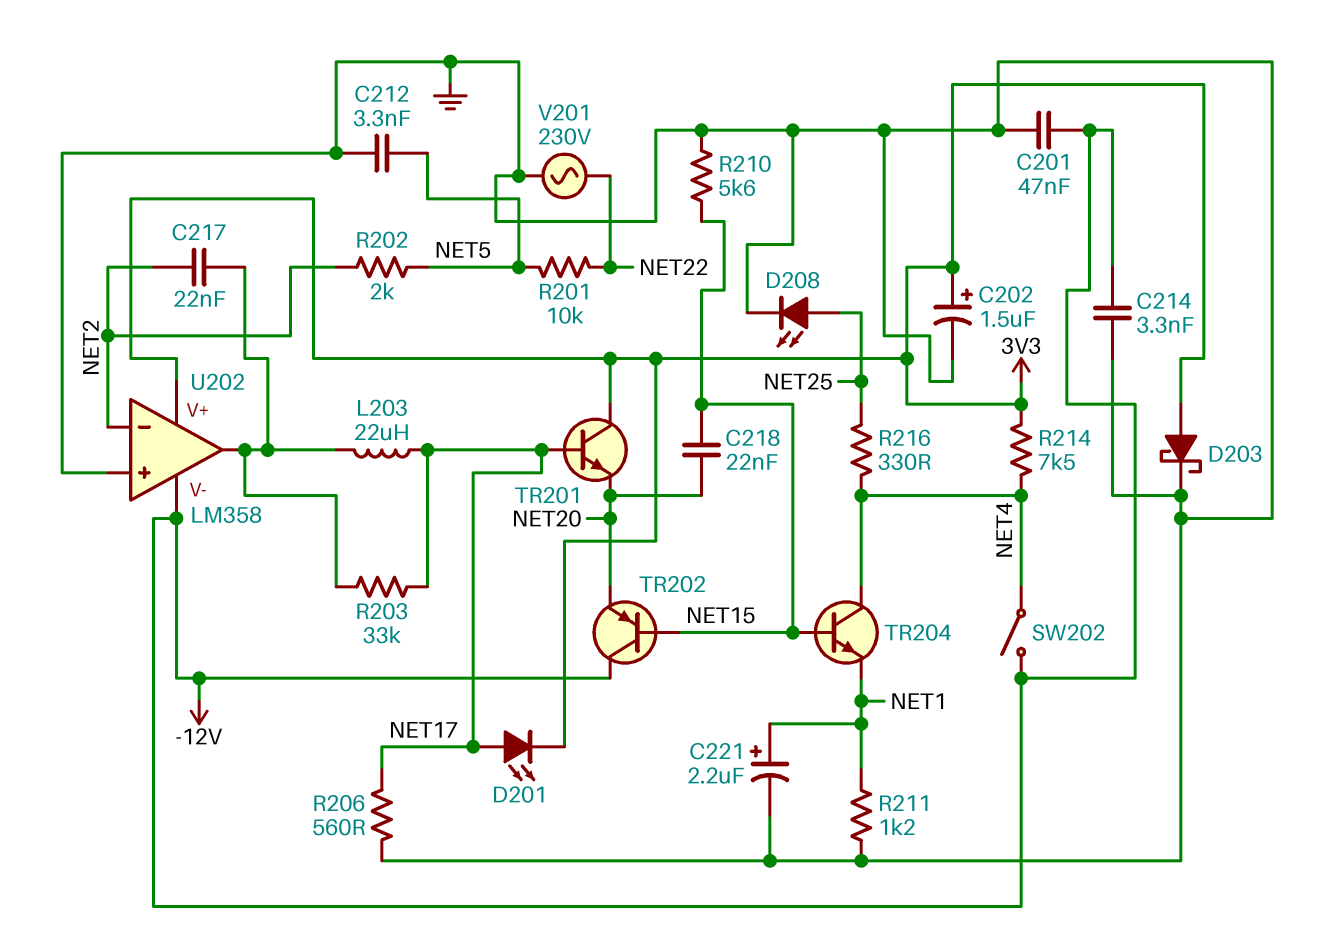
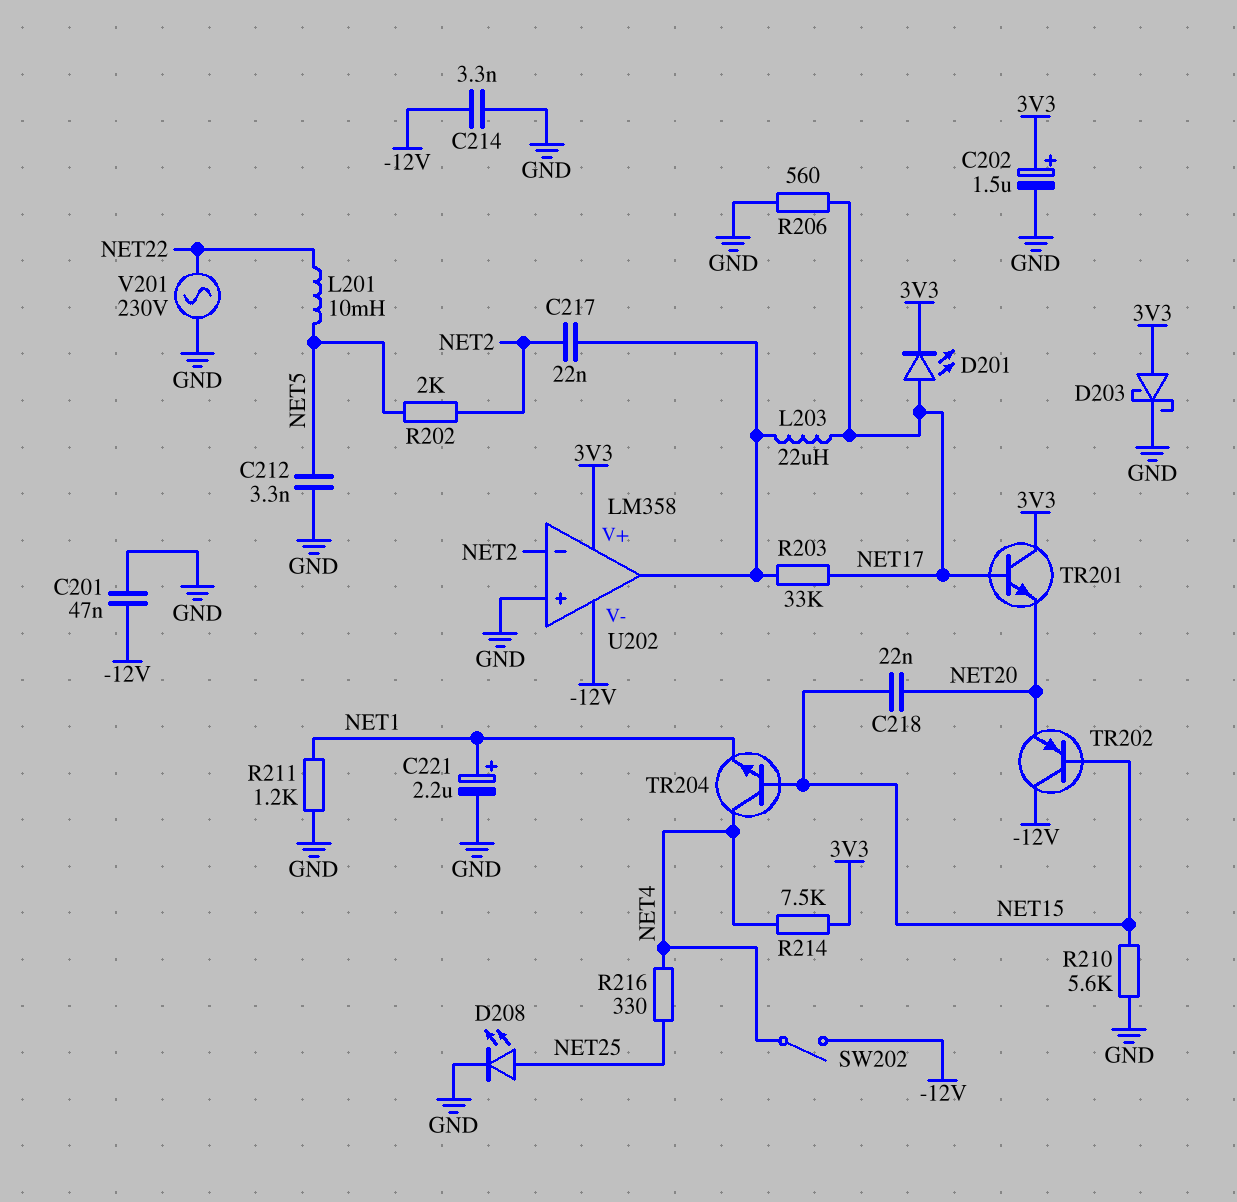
L201: none -> 10mH (NET5, NET22)
R201: 10k (NET5, NET22) -> none

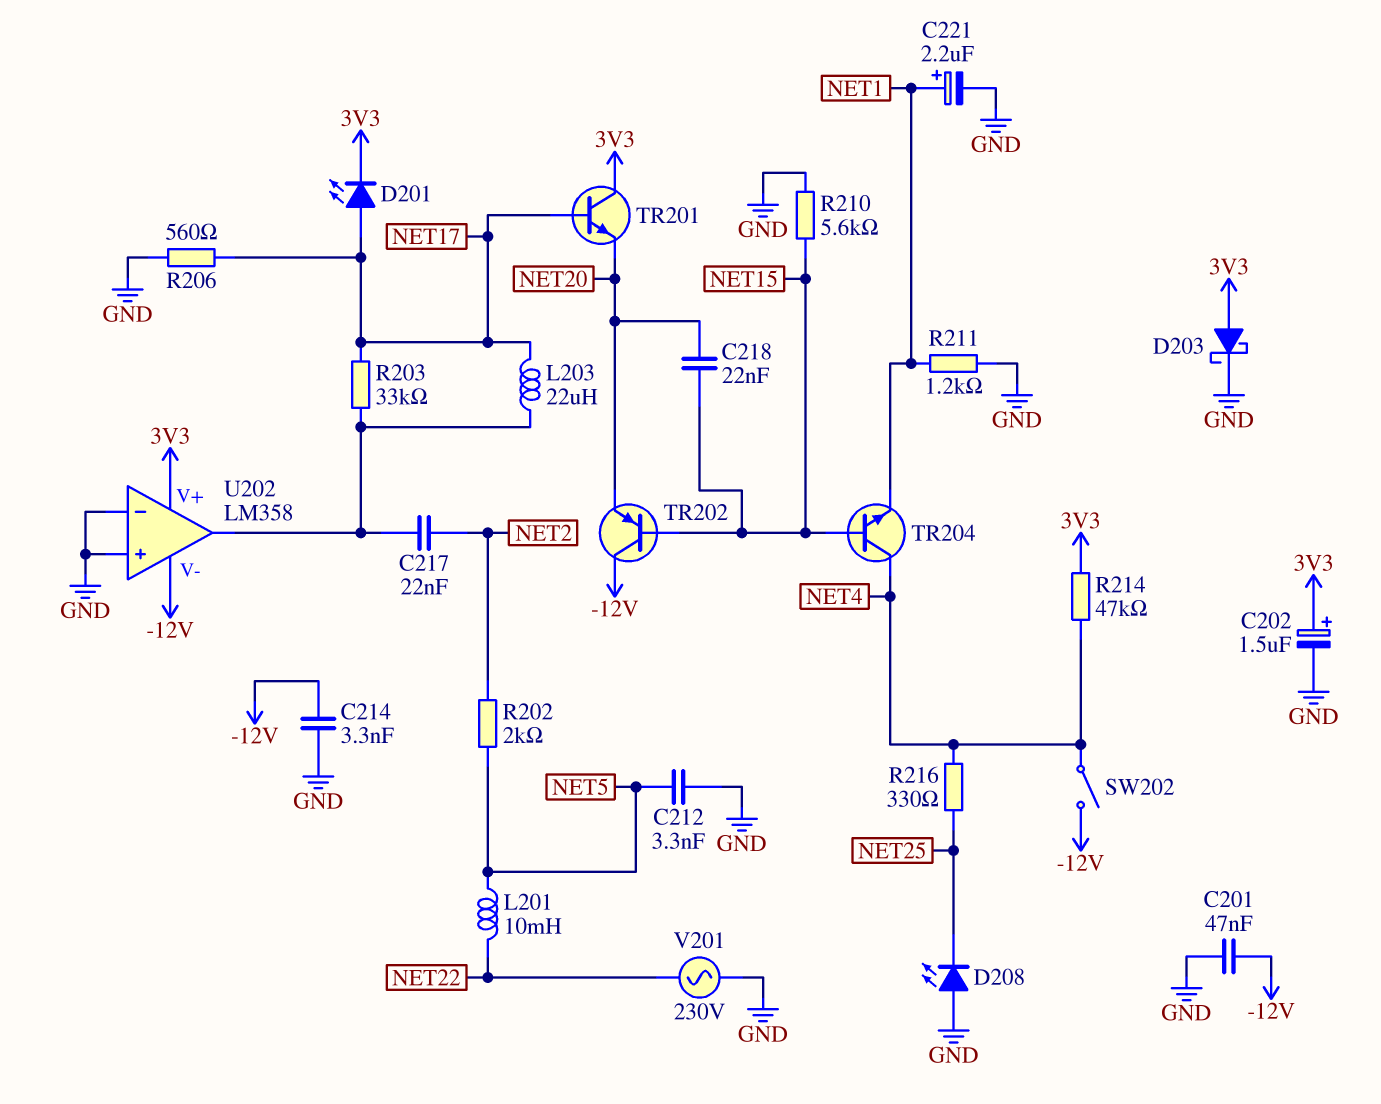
D208: LED (A NET25, K GND) -> LED (A GND, K NET25)
R214: 7.5k (3V3, NET4) -> 47k (3V3, NET4)
U202 pin in-: NET2 -> GND

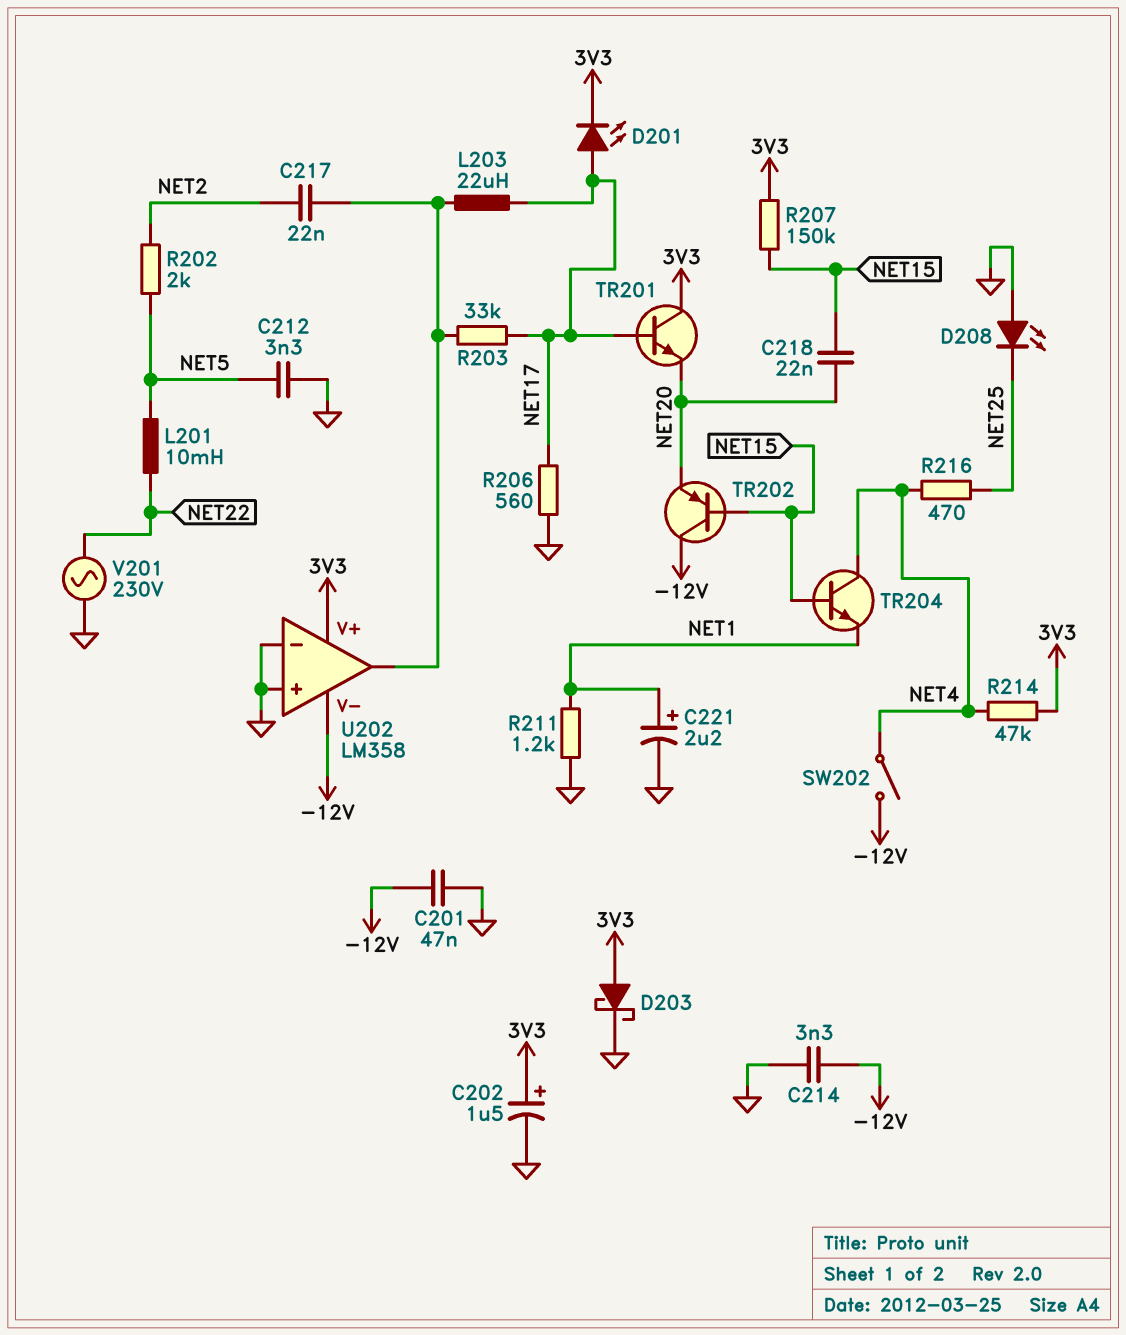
R207: none -> 150k (3V3, NET15)
R210: 5.6k (GND, NET15) -> none
R216: 330 (NET4, NET25) -> 470 (NET4, NET25)

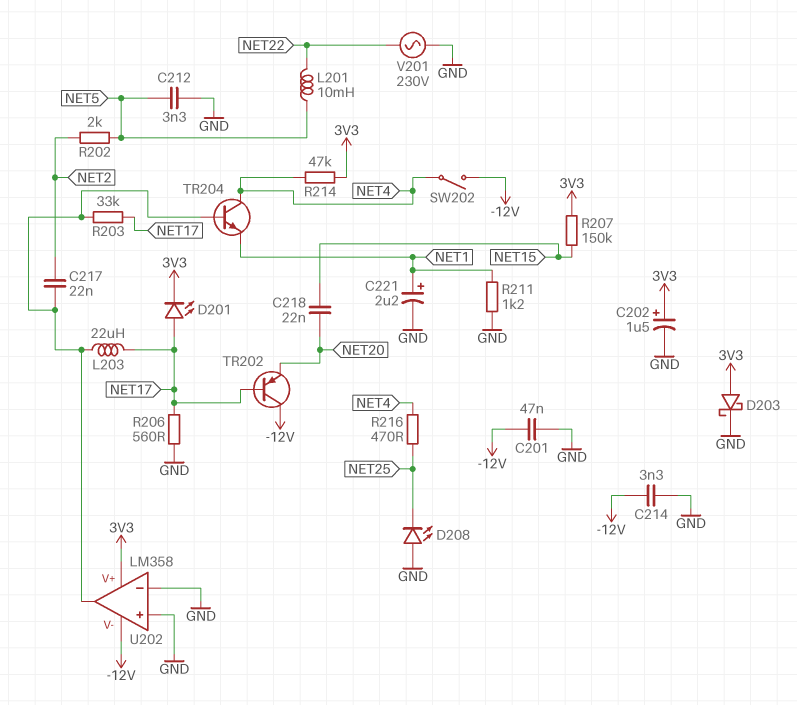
TR201: NPN (B NET17, C 3V3, E NET20) -> none
TR202: PNP (B NET15, C -12V, E NET20) -> PNP (B NET17, C -12V, E NET20)
TR204: NPN (B NET15, C NET4, E NET1) -> NPN (B U202/out, C NET4, E NET1)

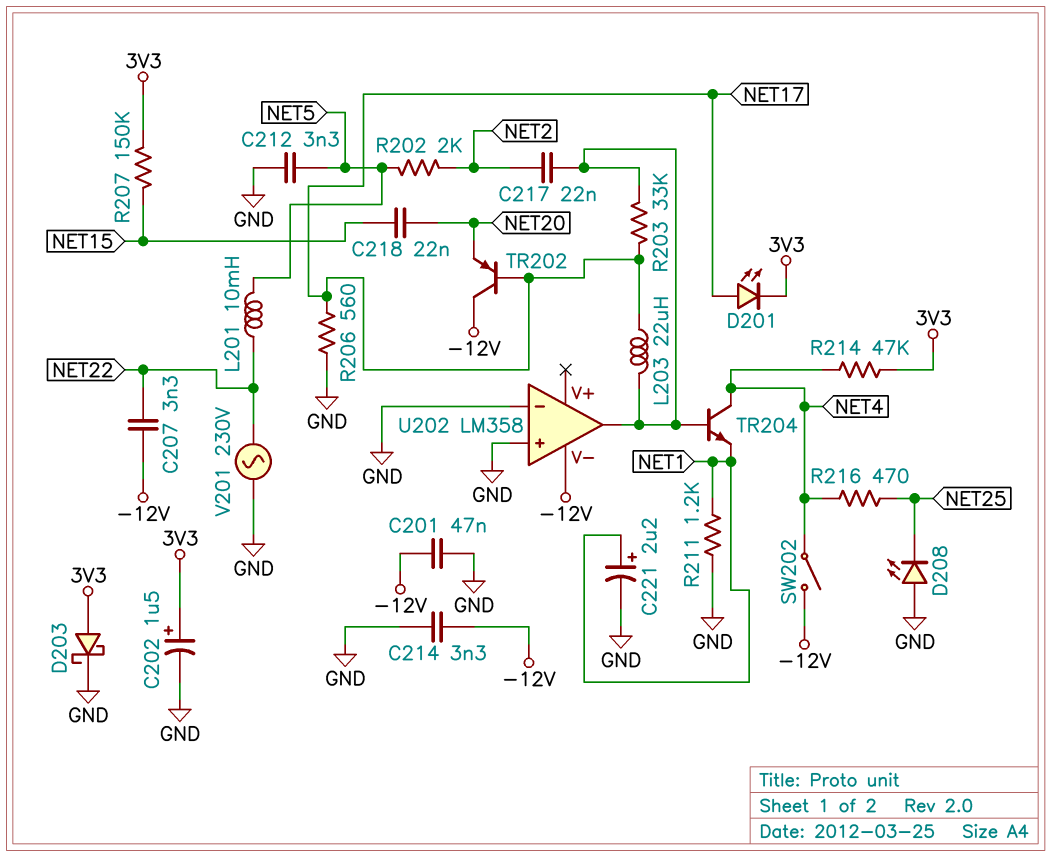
C207: none -> 3.3nF (-12V, NET22)
U202 pin V+: 3V3 -> none

